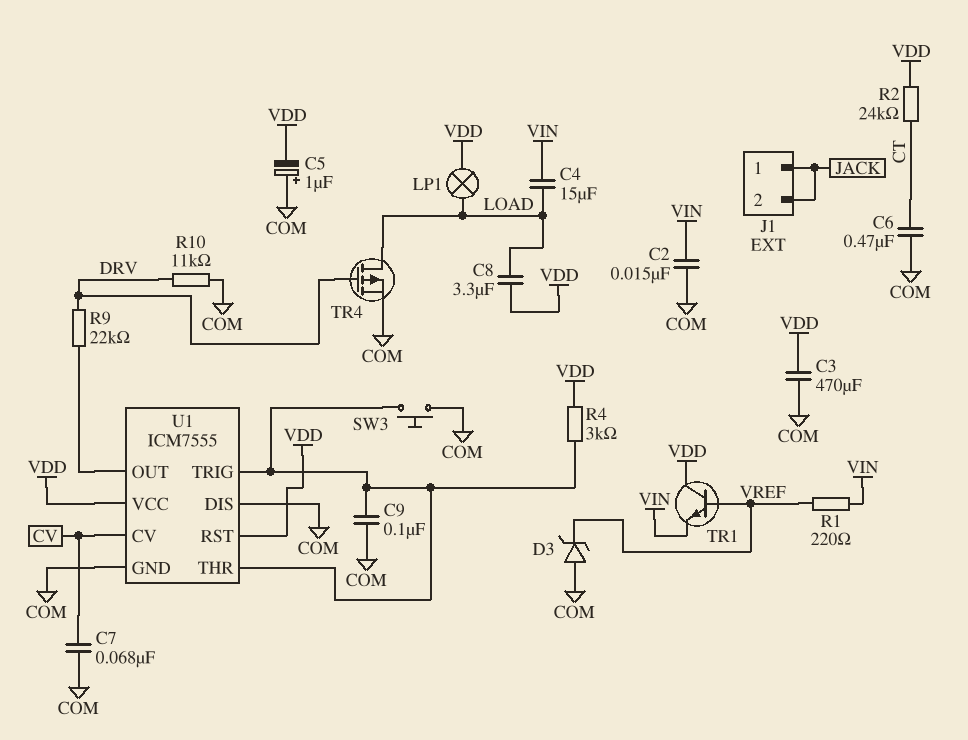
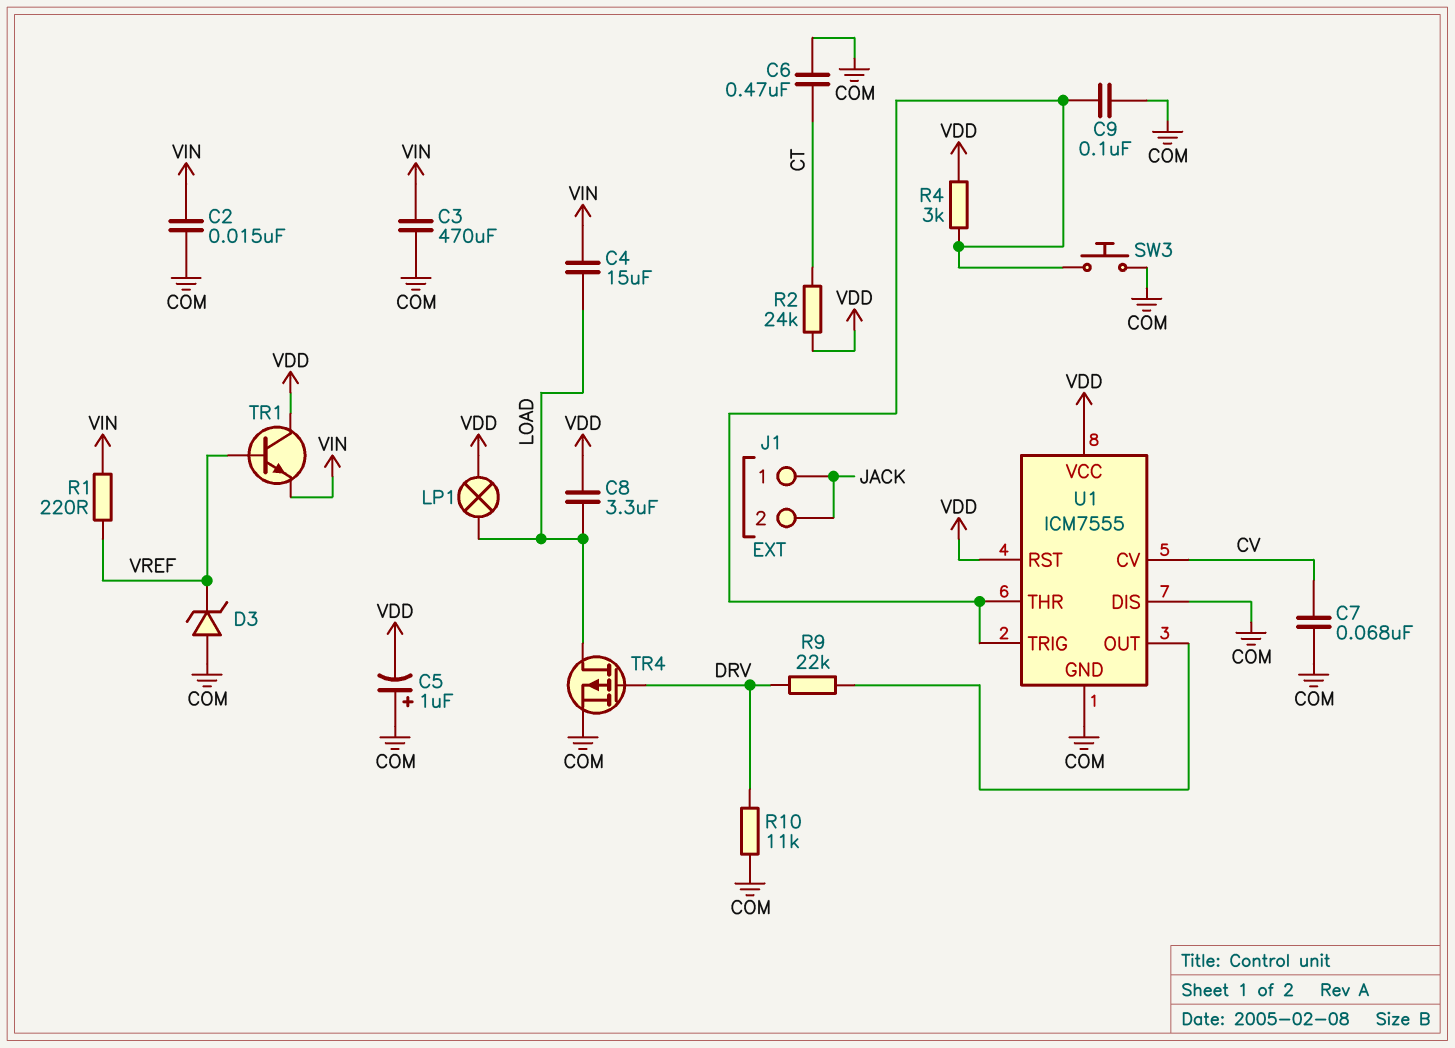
C3: 470uF (COM, VDD) -> 470uF (COM, VIN)

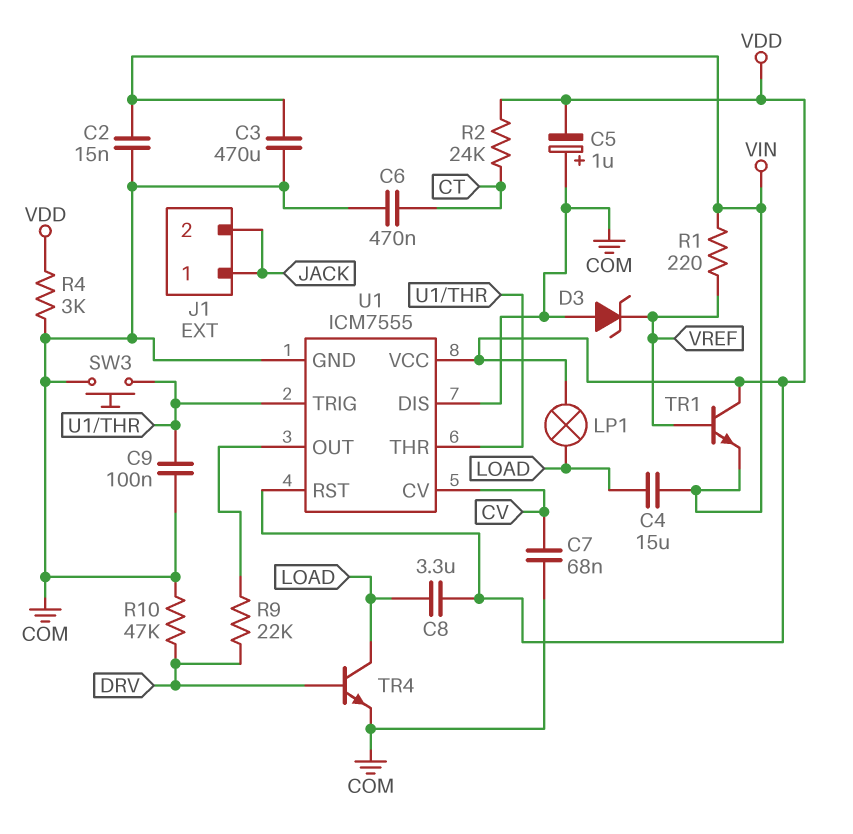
R4: 3k (U1/THR, VDD) -> 3k (COM, VDD)
R10: 11k (COM, DRV) -> 47k (COM, DRV)
TR4: PMOS (G DRV, D LOAD, S COM) -> NPN (B DRV, C LOAD, E COM)

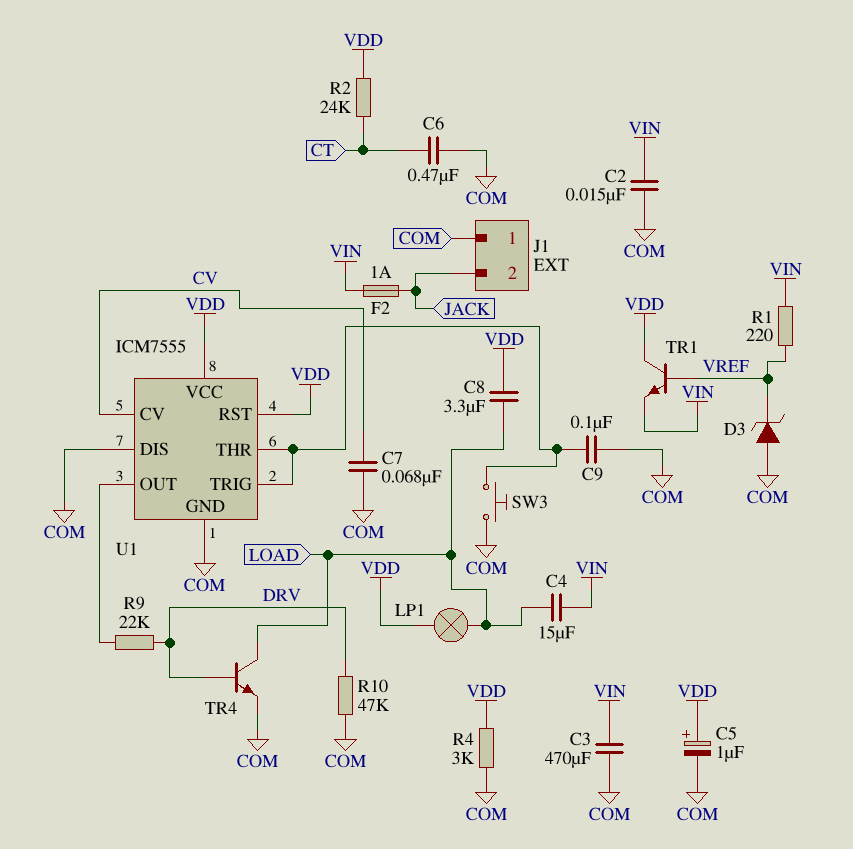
C5: 1uF (plus COM, minus VDD) -> 1uF (plus VDD, minus COM)
F2: none -> 1A (JACK, VIN)
J1 pin 1: JACK -> COM

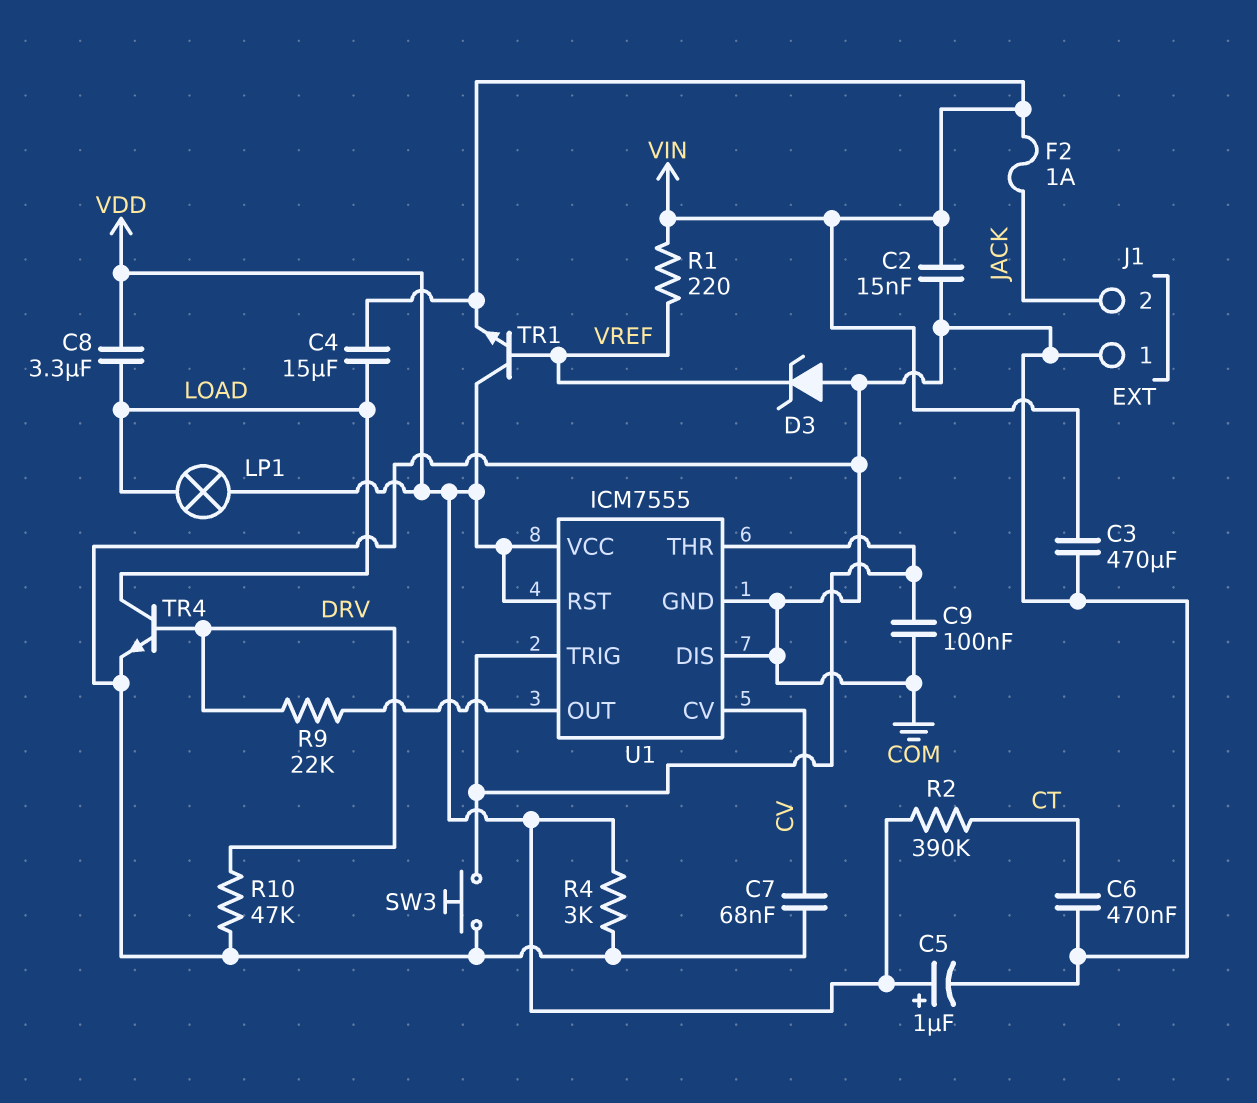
R2: 24k (CT, VDD) -> 390k (CT, VDD)

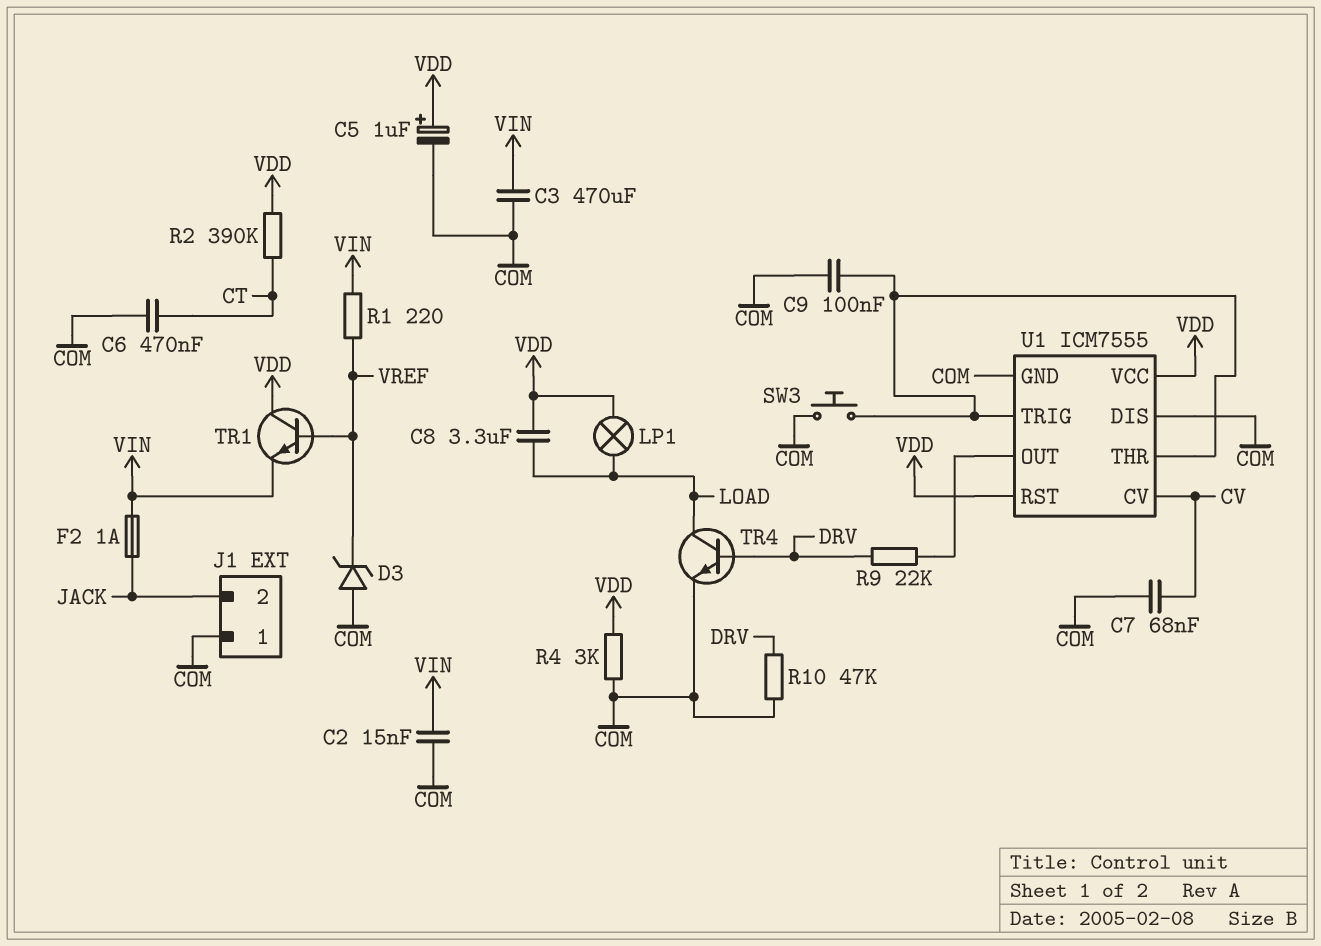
C4: 15uF (LOAD, VIN) -> none

